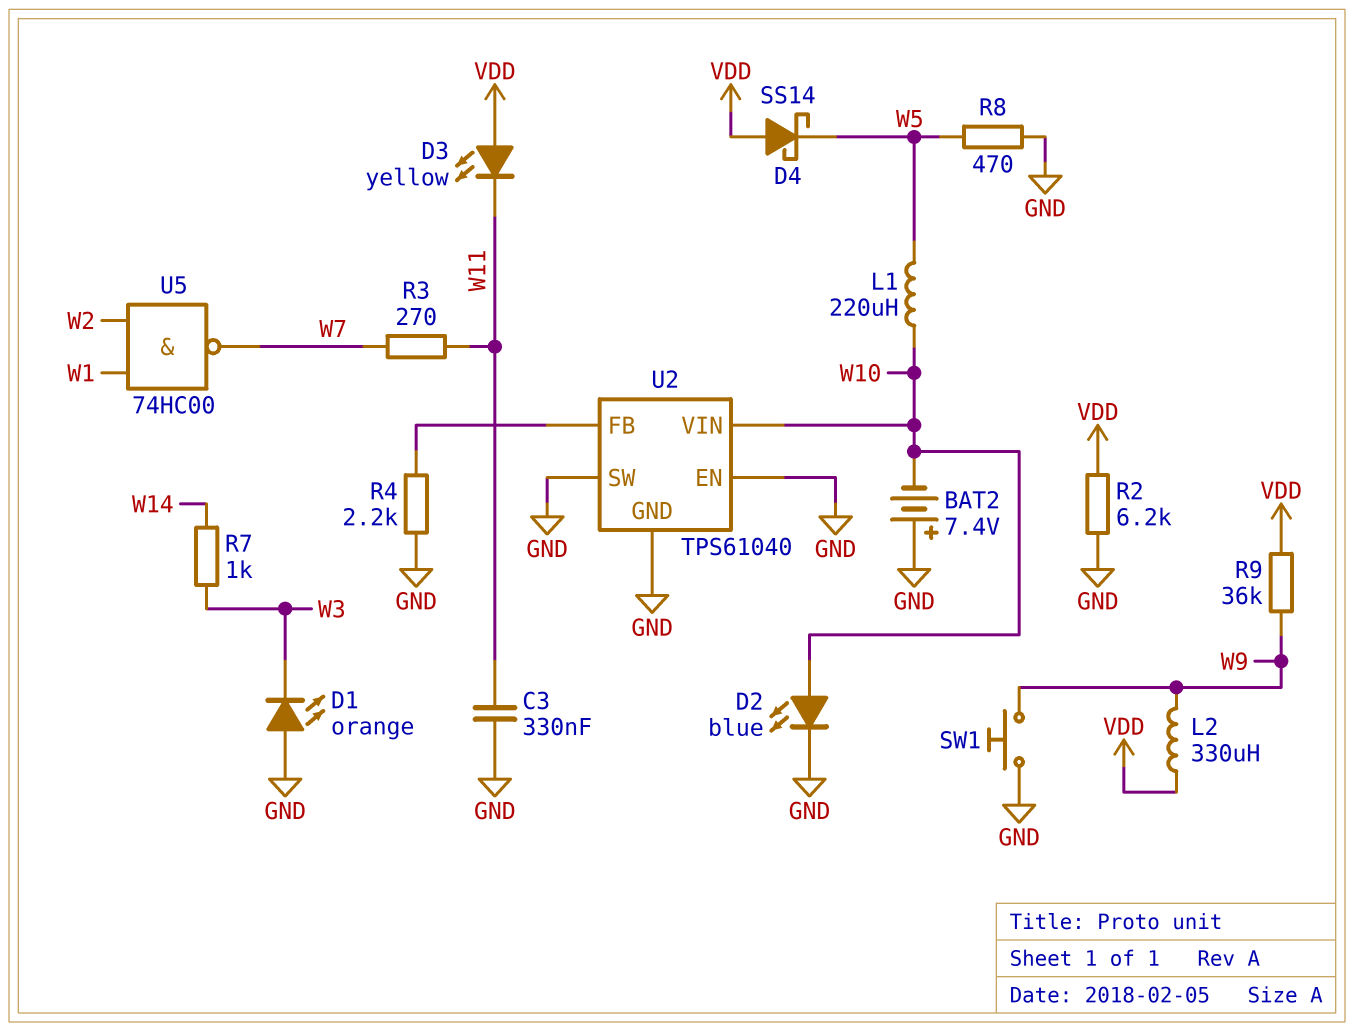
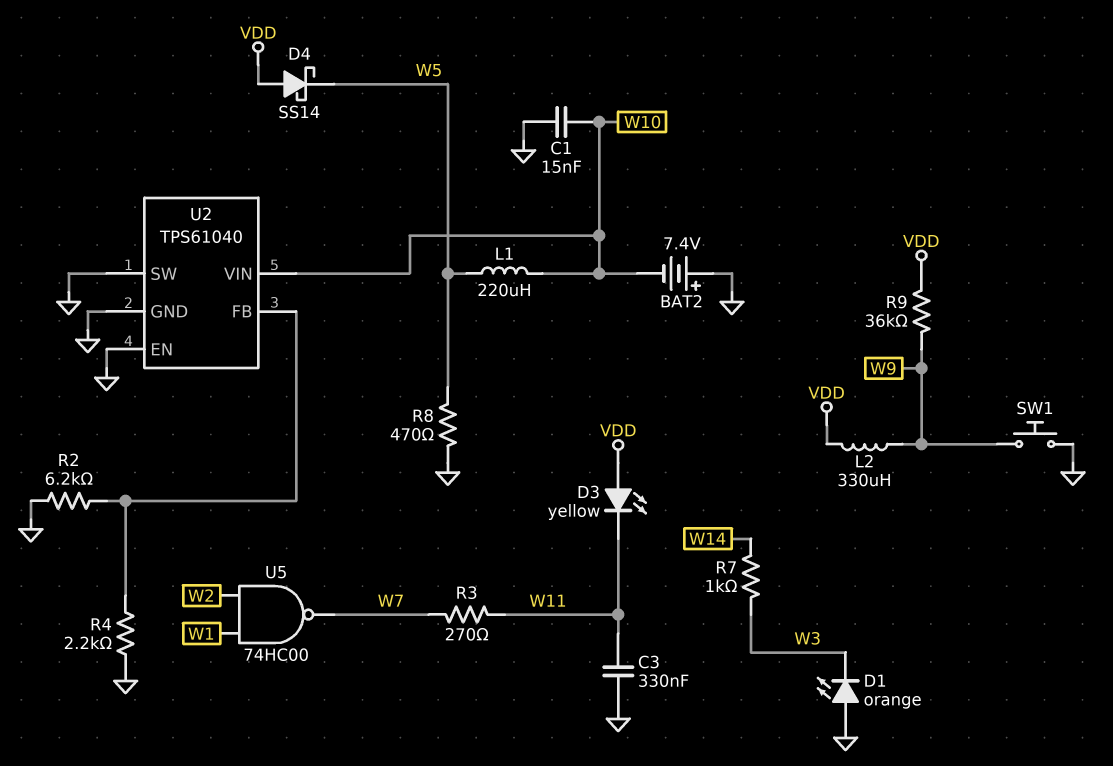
C1: none -> 15nF (GND, W10)
D2: LED blue (A W10, K GND) -> none
R2: 6.2k (GND, VDD) -> 6.2k (GND, U2/FB)

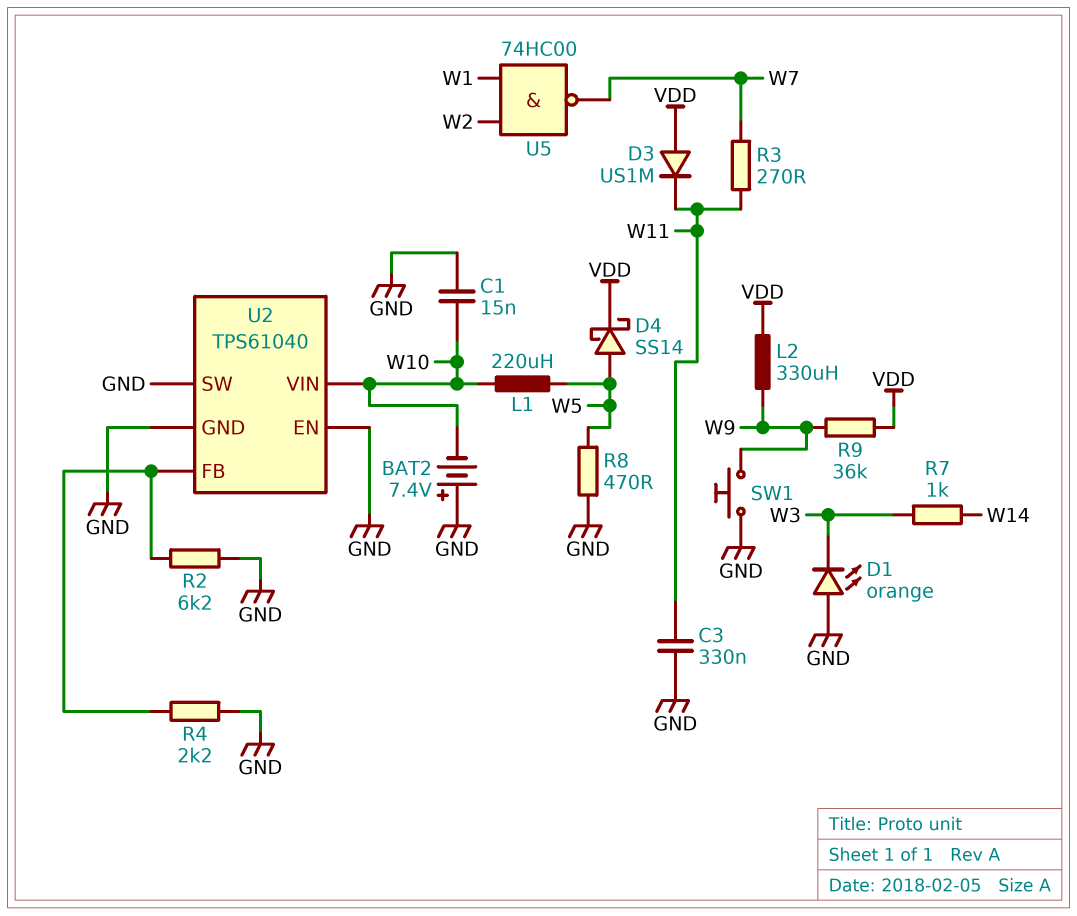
D3: LED yellow (A VDD, K W11) -> diode US1M (A VDD, K W11)
D4: schottky SS14 (A VDD, K W5) -> schottky SS14 (A W5, K VDD)

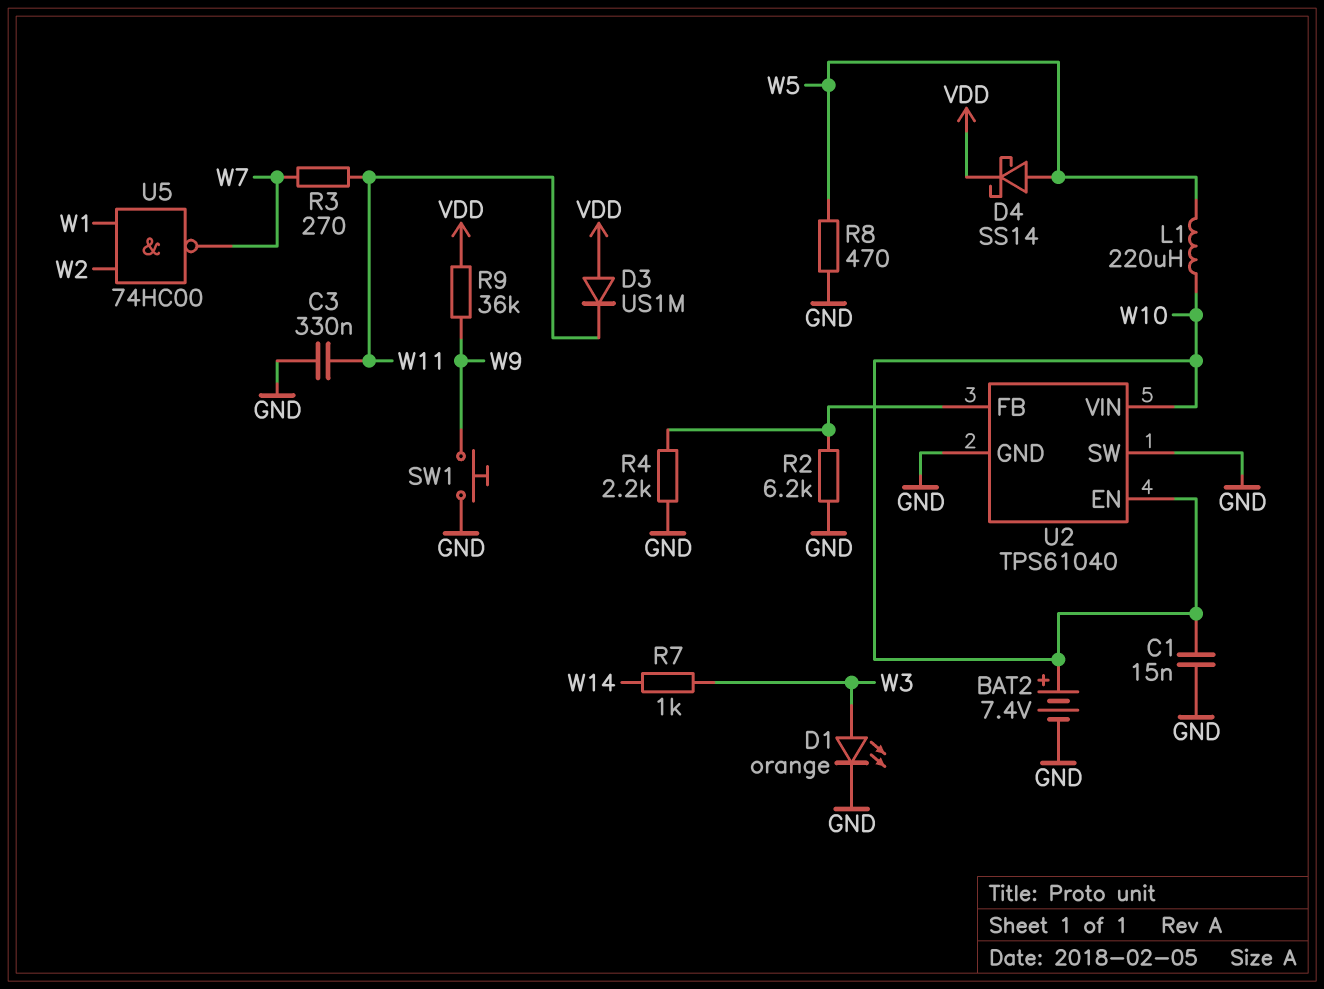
BAT2: 7.4V (plus GND, minus W10) -> 7.4V (plus W10, minus GND)
D1: LED orange (A GND, K W3) -> LED orange (A W3, K GND)
L2: 330uH (VDD, W9) -> none
U2 pin EN: GND -> W10

